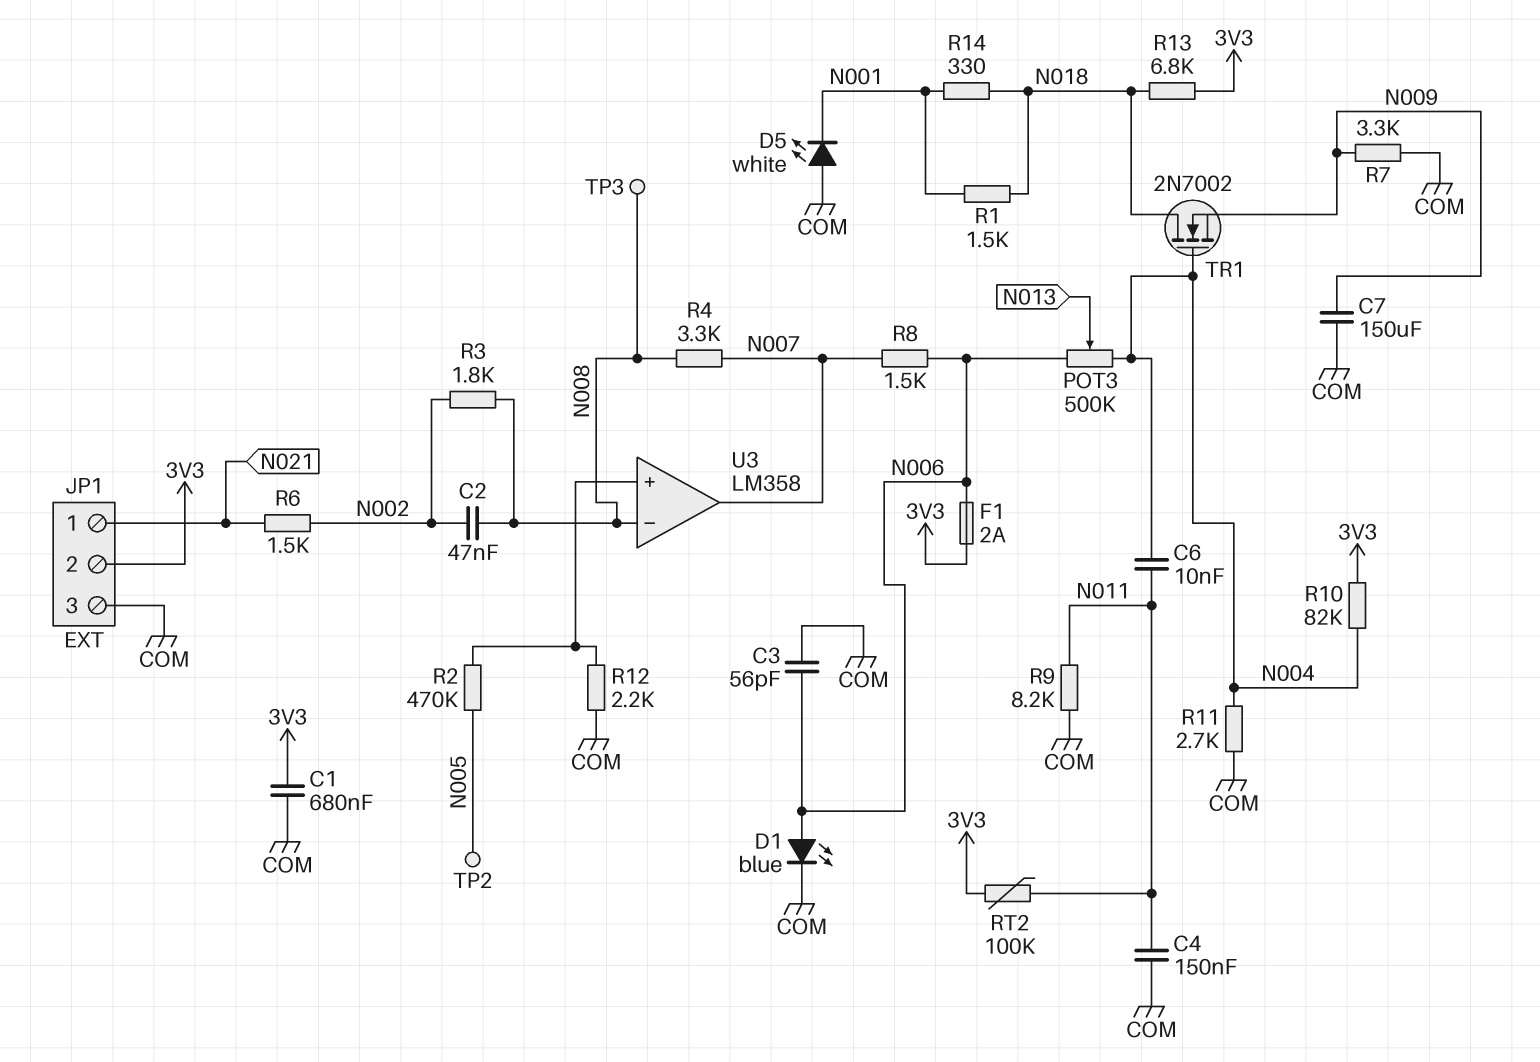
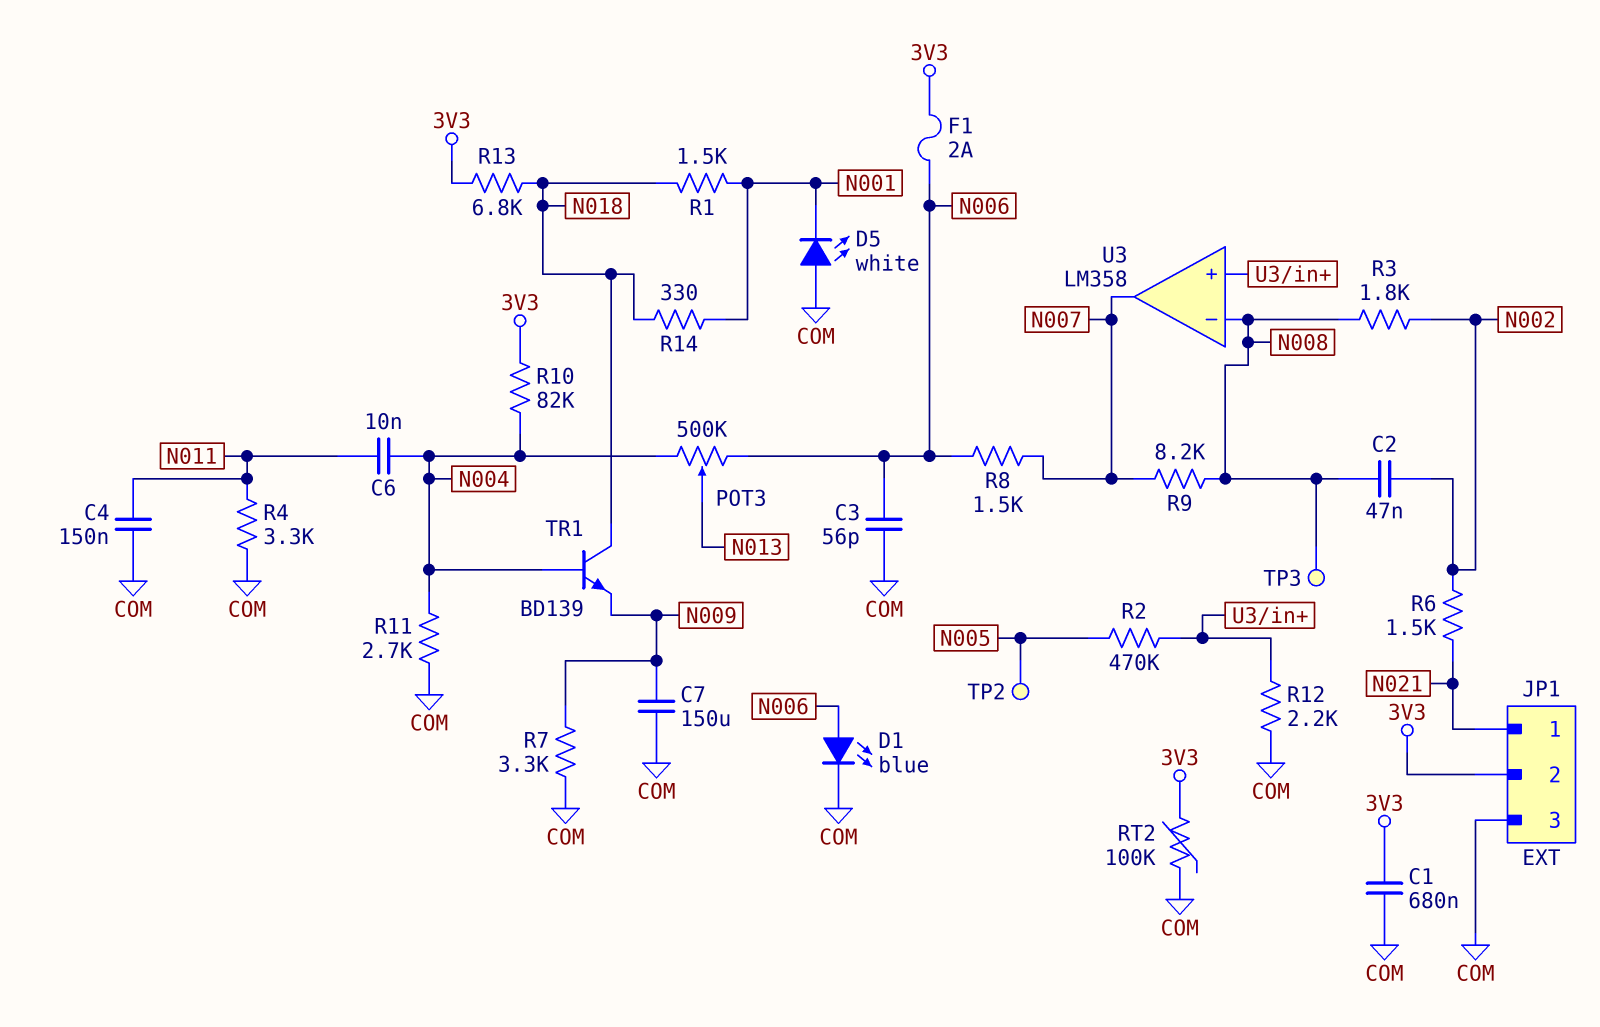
R4: 3.3k (N007, N008) -> 3.3k (COM, N011)
R9: 8.2k (COM, N011) -> 8.2k (N007, N008)
RT2: 100k (3V3, N011) -> 100k (3V3, COM)
TR1: NMOS 2N7002 (G N004, D N018, S N009) -> NPN BD139 (B N004, C N018, E N009)

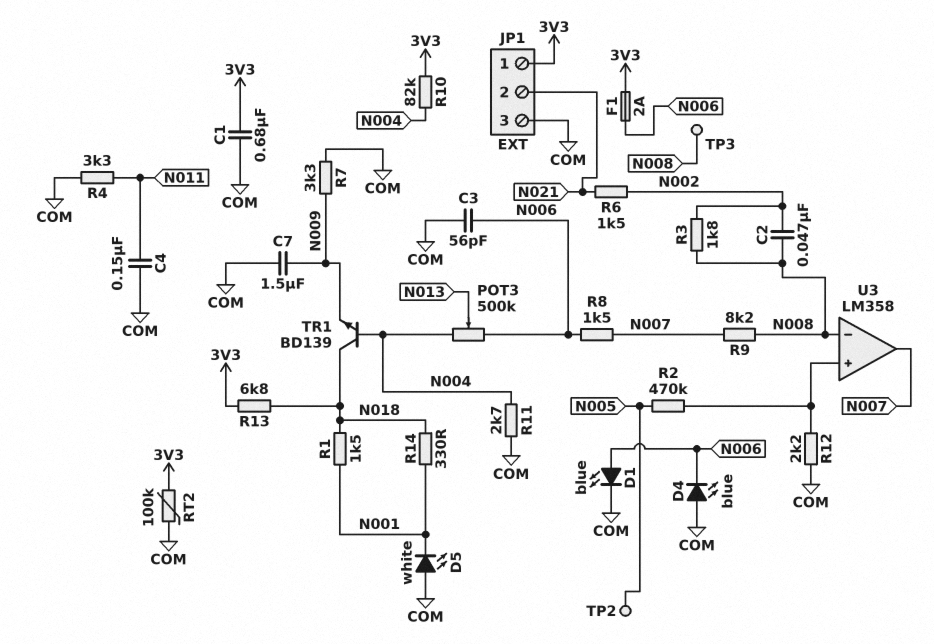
C6: 10nF (N004, N011) -> none
C7: 150uF (COM, N009) -> 1.5uF (COM, N009)
D4: none -> LED blue (A COM, K N006)
JP1 pin 1: N021 -> 3V3
JP1 pin 2: 3V3 -> N021

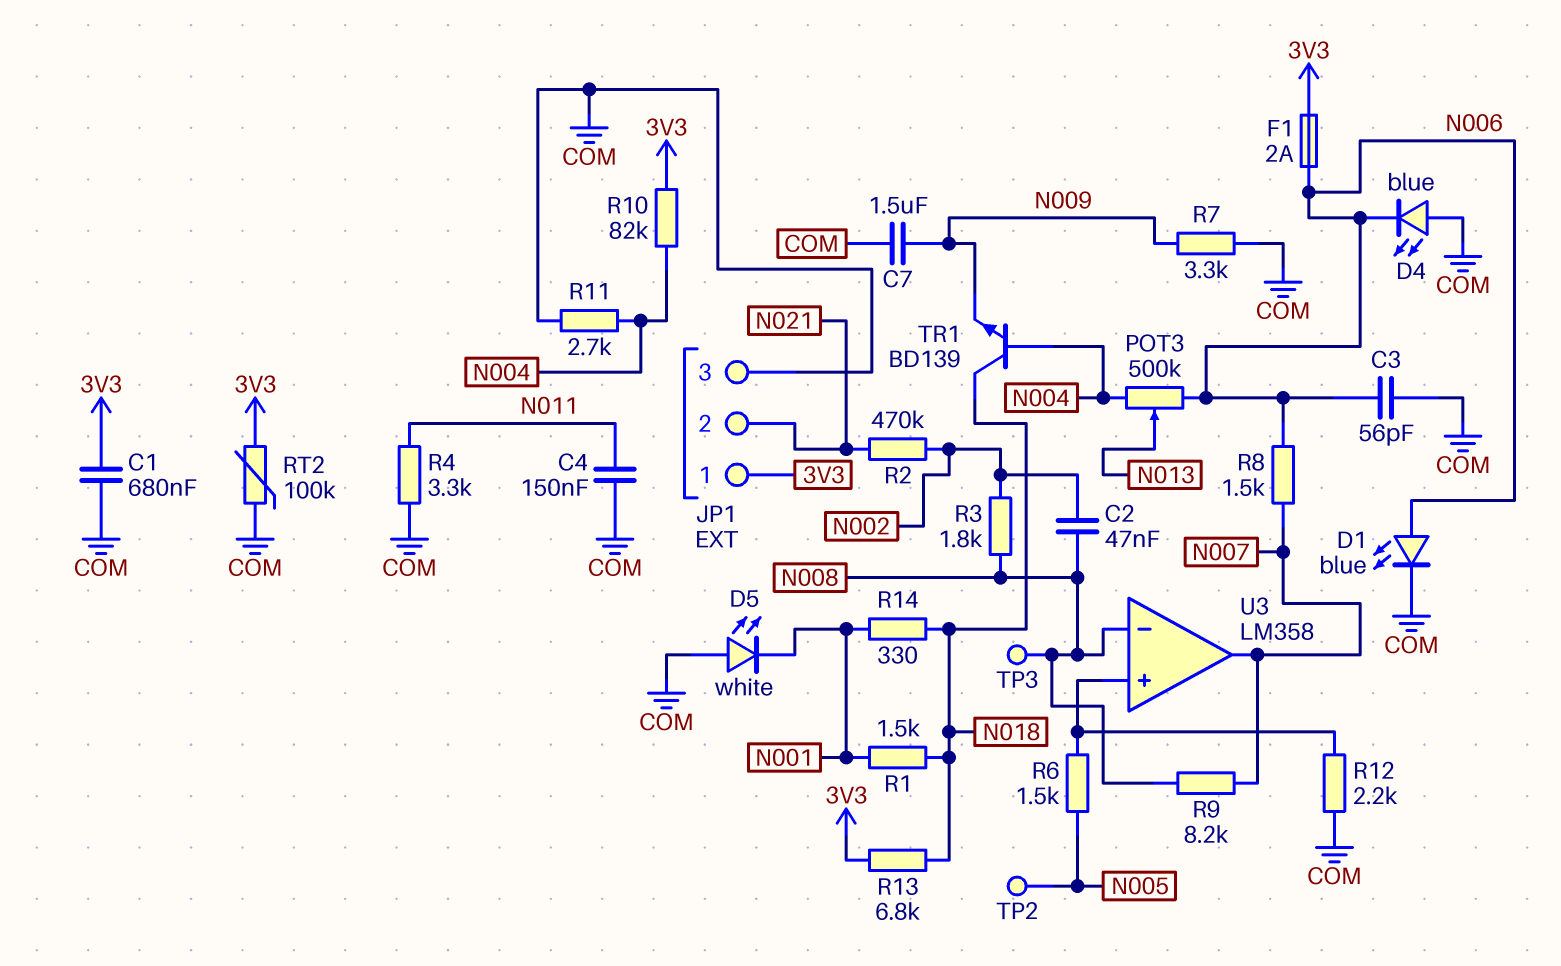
R2: 470k (N005, U3/in+) -> 470k (N002, N021)
R6: 1.5k (N002, N021) -> 1.5k (N005, U3/in+)

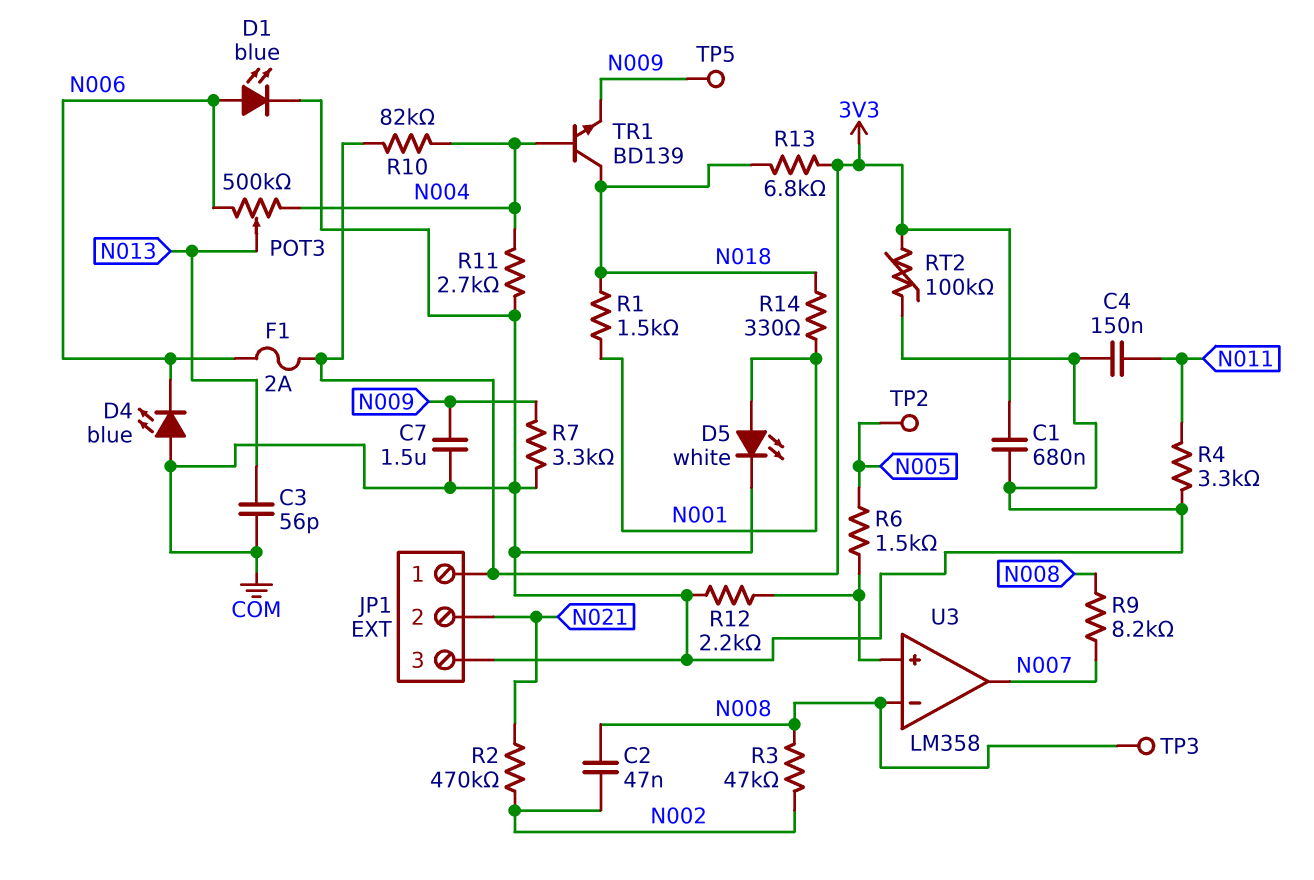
C3: 56pF (COM, N006) -> 56pF (COM, N013)
D5: LED white (A COM, K N001) -> LED white (A N001, K COM)
R3: 1.8k (N002, N008) -> 47k (N002, N008)
R8: 1.5k (N006, N007) -> none
TP5: none -> test point (N009)

